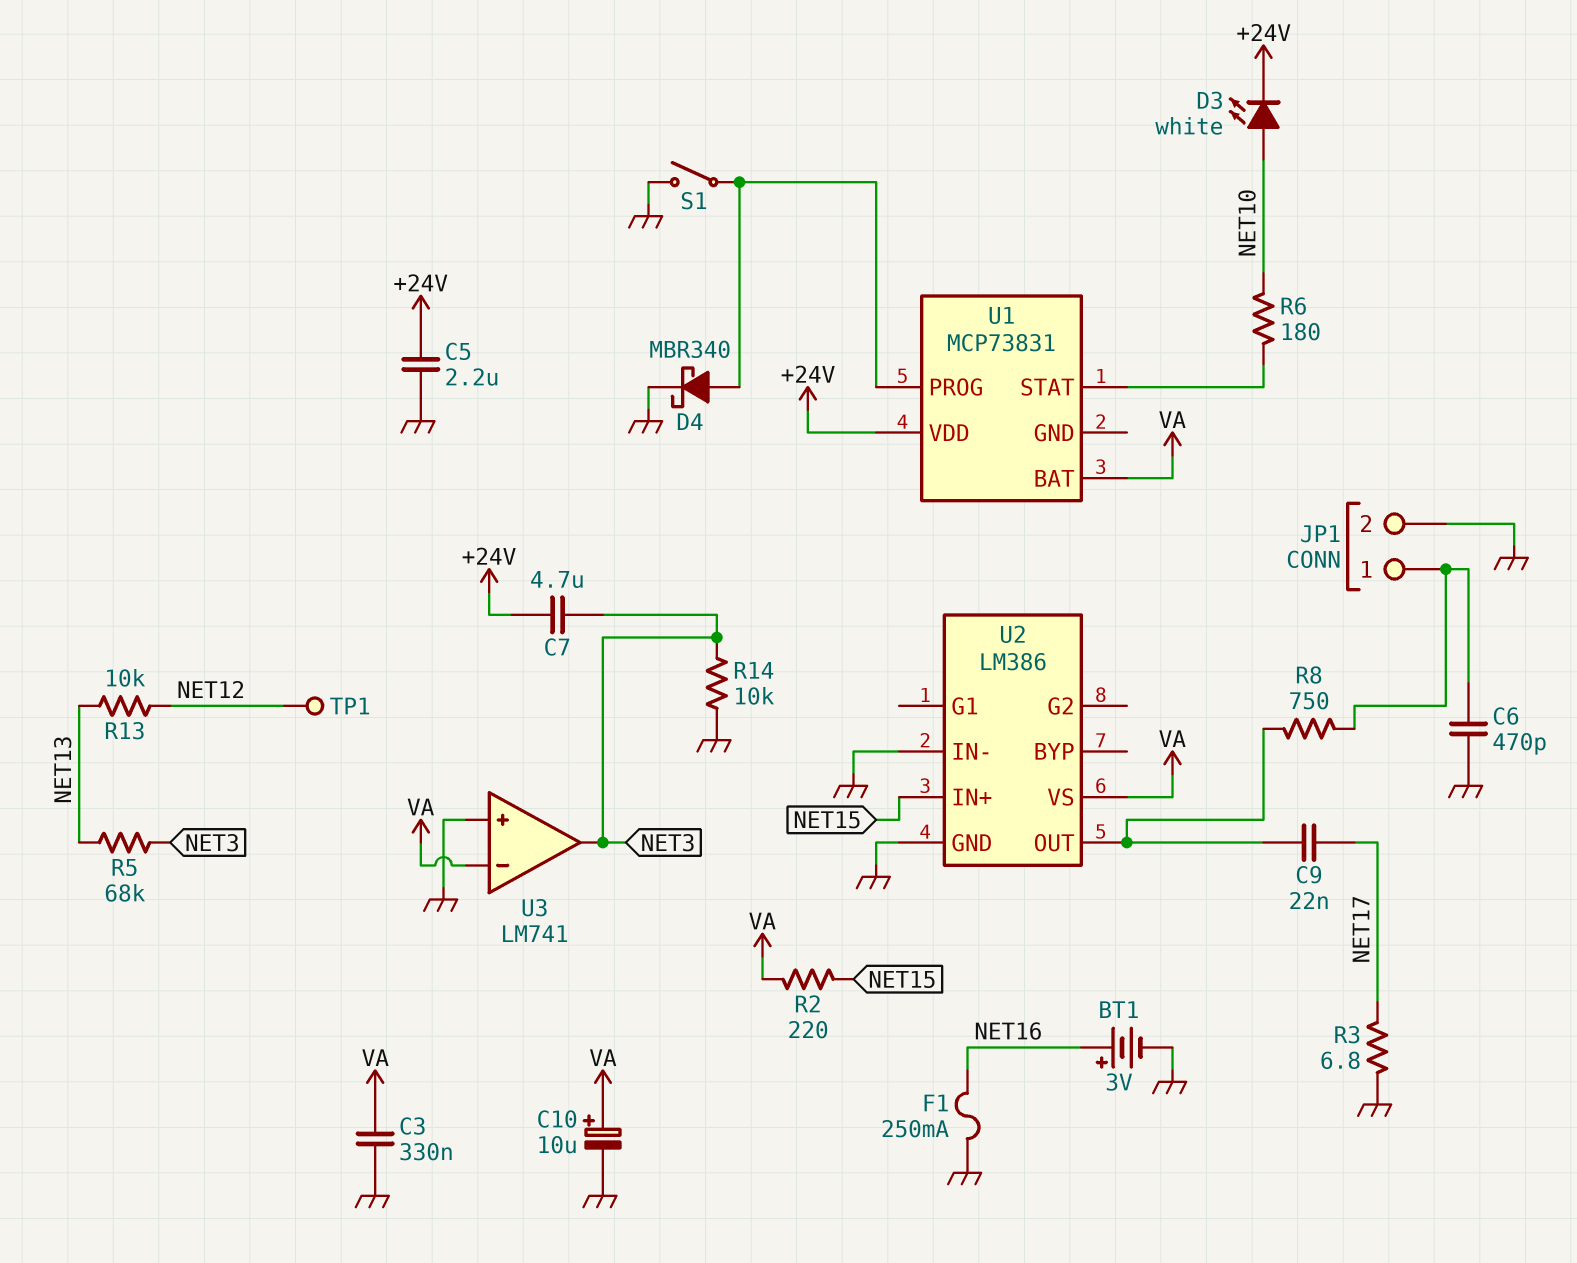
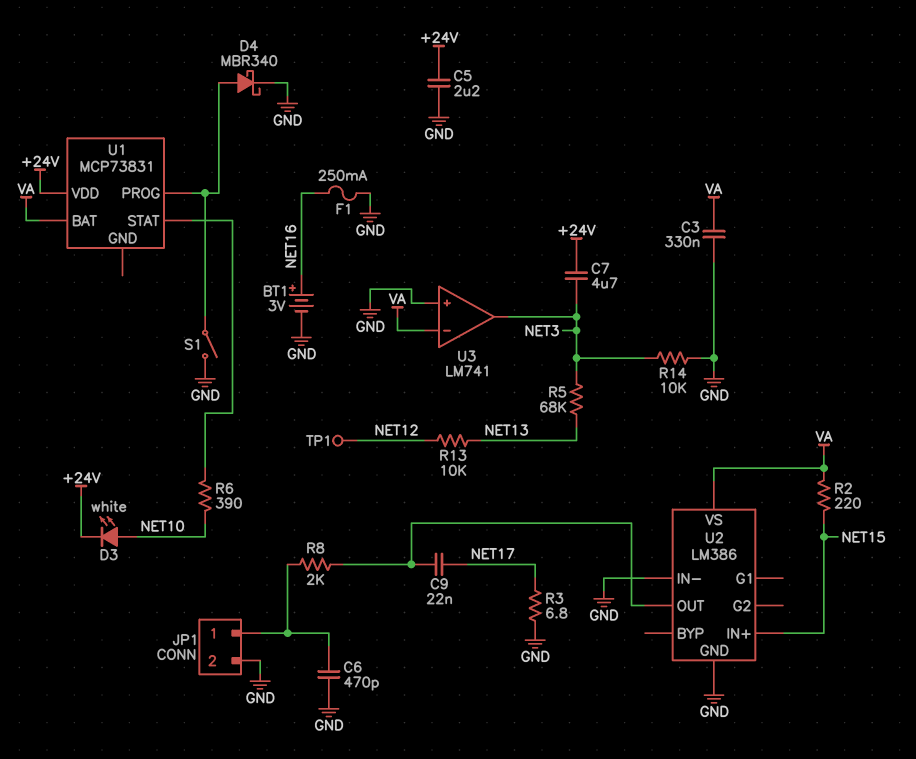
C10: 10uF (plus VA, minus GND) -> none
R6: 180 (NET10, U1/STAT) -> 390 (NET10, U1/STAT)
R8: 750 (JP1/1, U2/OUT) -> 2k (JP1/1, U2/OUT)

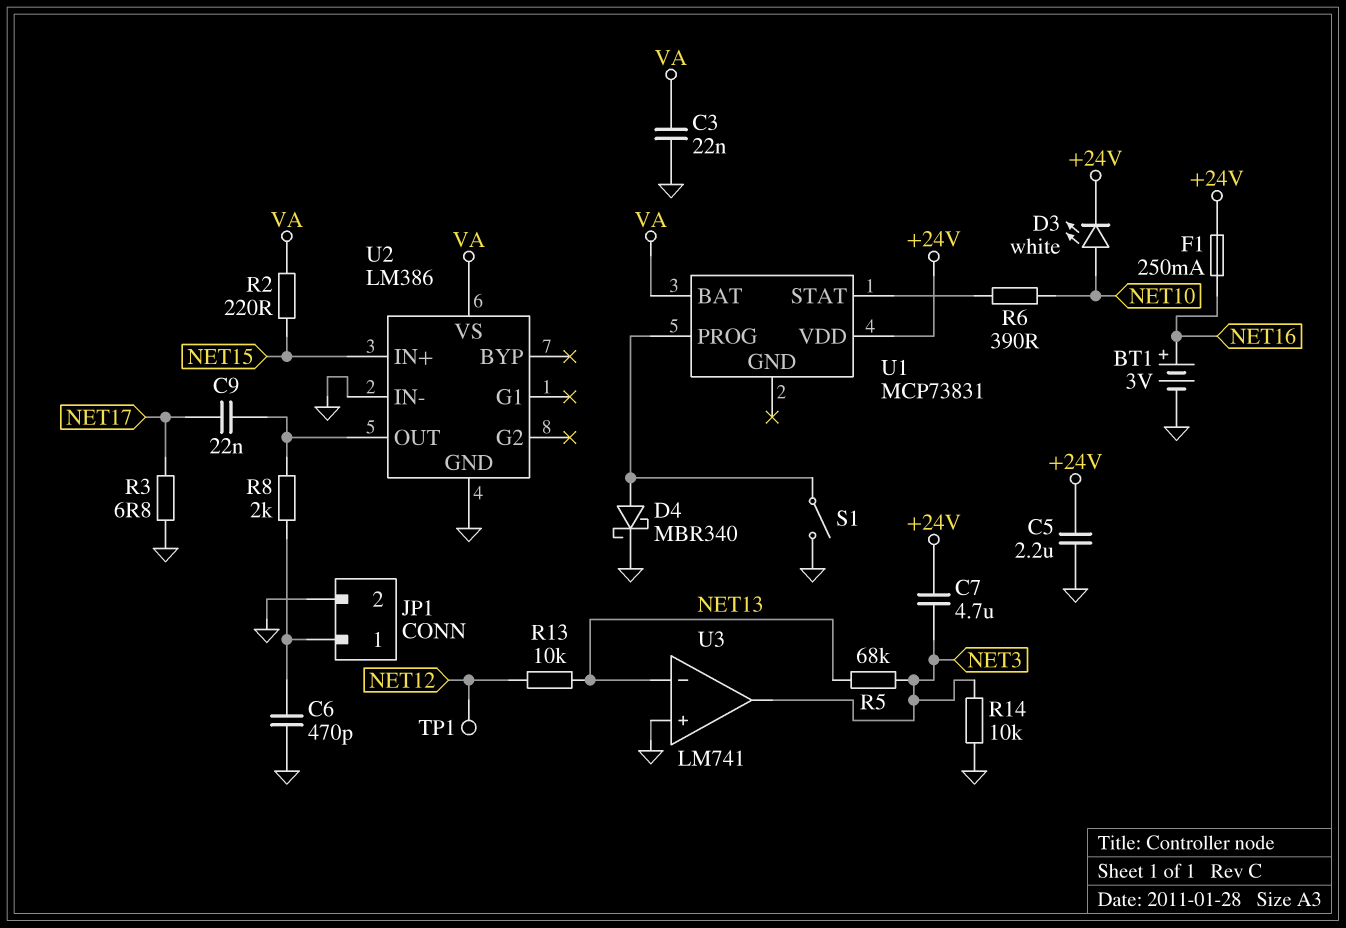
C3: 330nF (GND, VA) -> 22nF (GND, VA)
F1: 250mA (GND, NET16) -> 250mA (+24V, NET16)
U3 pin in-: VA -> NET13

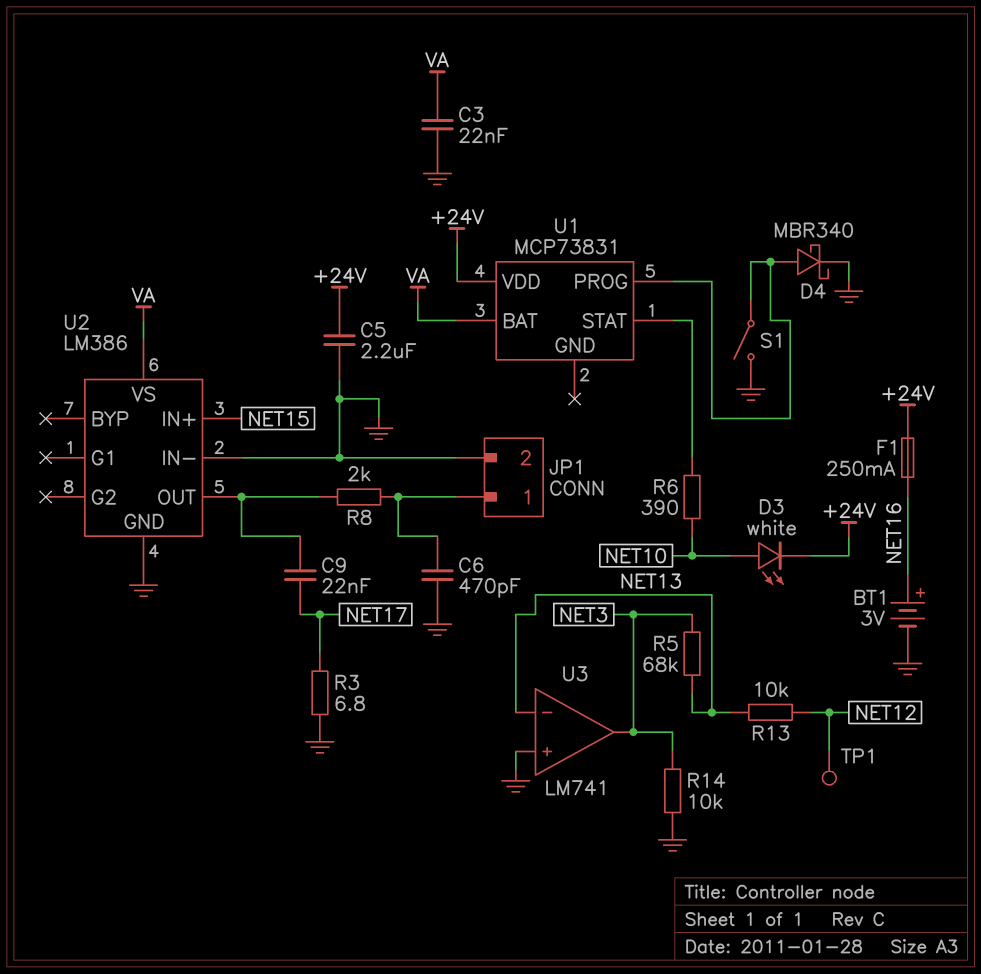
C7: 4.7uF (+24V, NET3) -> none
R2: 220 (NET15, VA) -> none

